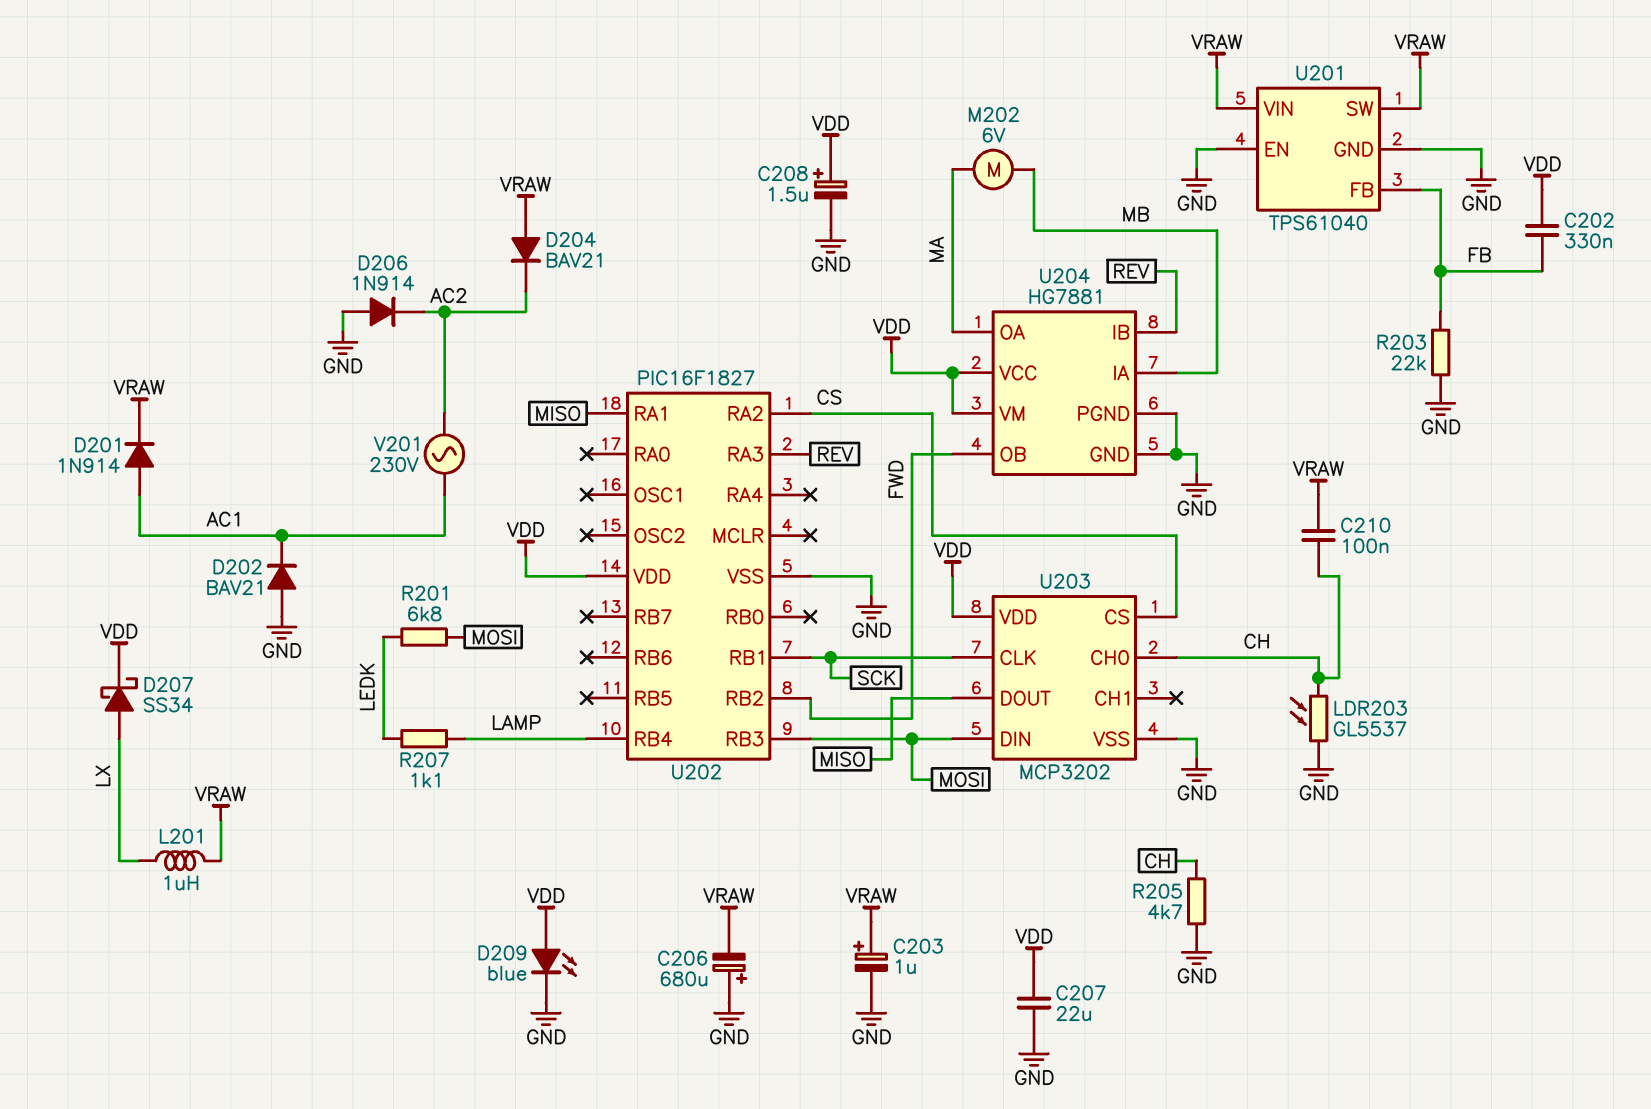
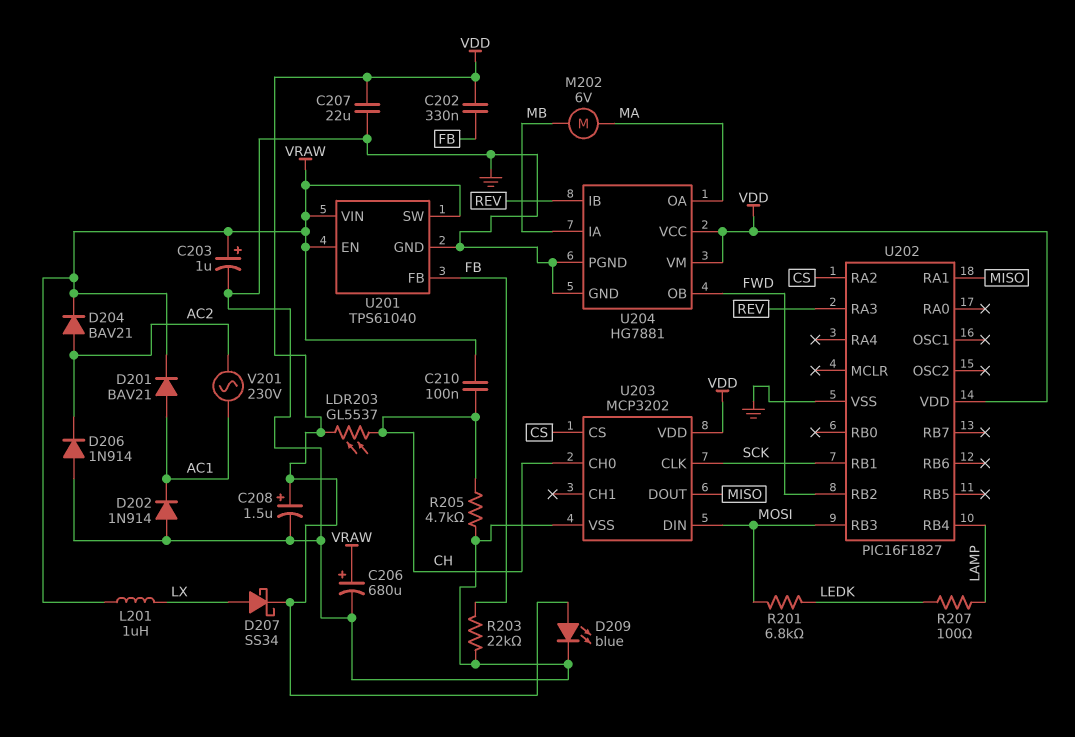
C206: 680uF (plus GND, minus VRAW) -> 680uF (plus VRAW, minus GND)
D201: diode 1N914 (A AC1, K VRAW) -> diode BAV21 (A AC1, K VRAW)
D202: diode BAV21 (A GND, K AC1) -> diode 1N914 (A GND, K AC1)
D204: diode BAV21 (A VRAW, K AC2) -> diode BAV21 (A AC2, K VRAW)
LDR203: GL5537 (CH, GND) -> GL5537 (CH, VDD)
R207: 1.1k (LAMP, LEDK) -> 100 (LAMP, LEDK)
U201 pin EN: GND -> VRAW

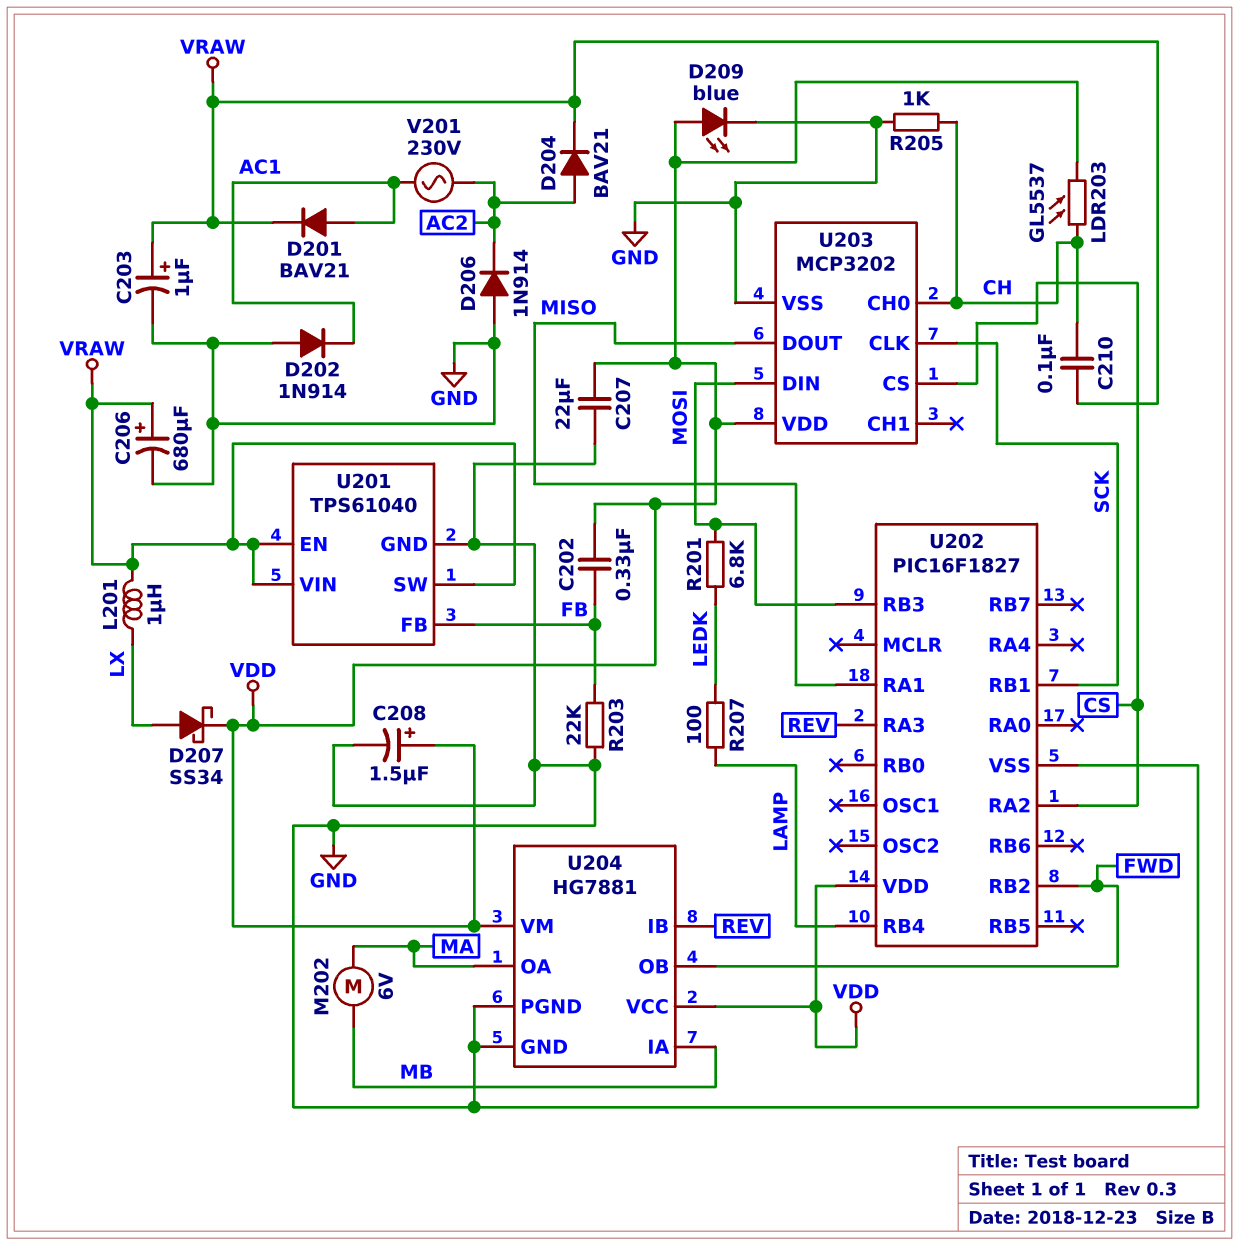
R205: 4.7k (CH, GND) -> 1k (CH, GND)

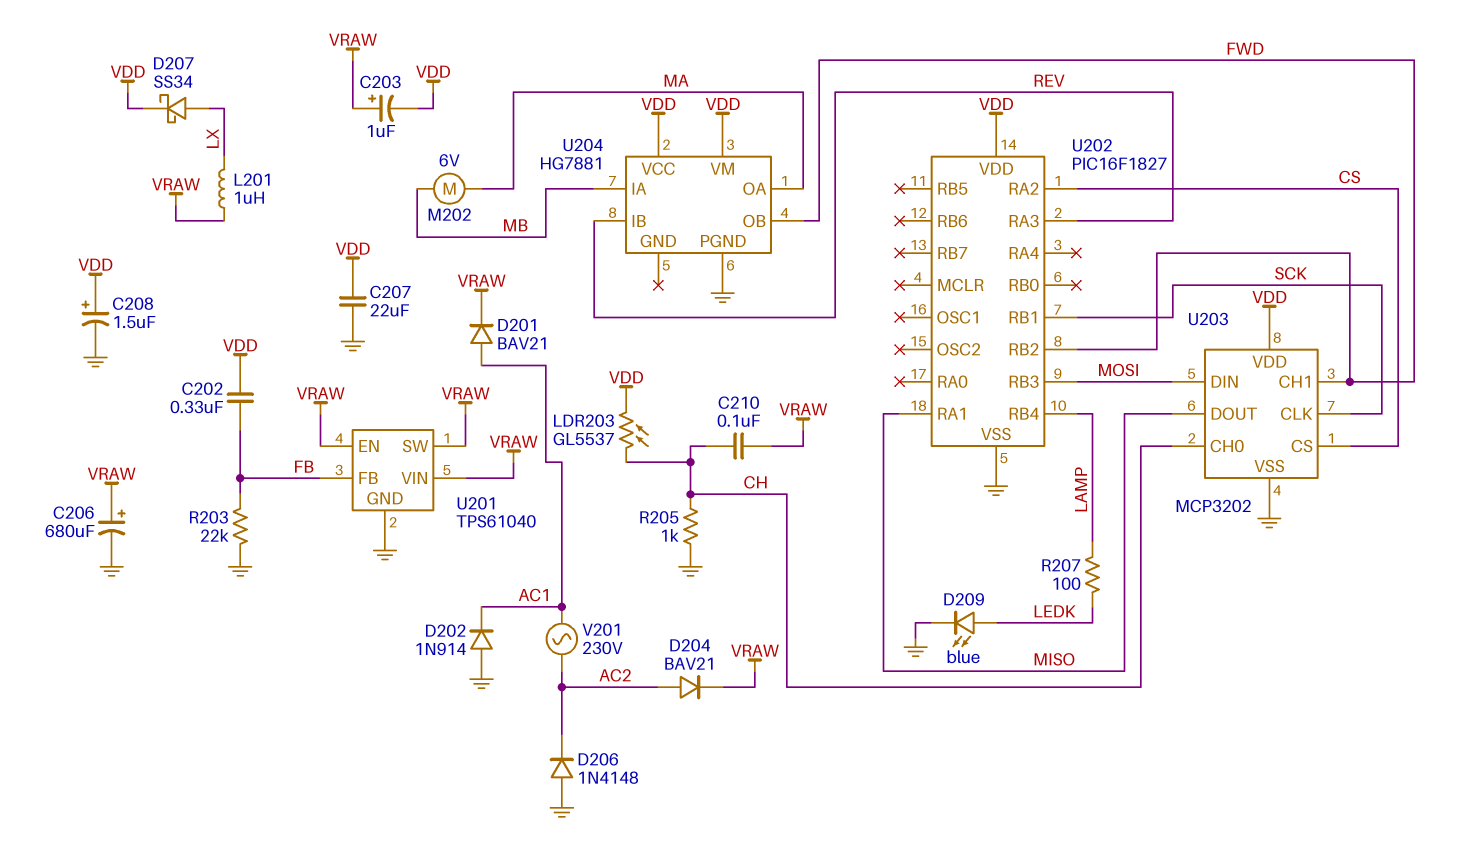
C203: 1uF (plus VRAW, minus GND) -> 1uF (plus VRAW, minus VDD)
D206: diode 1N914 (A GND, K AC2) -> diode 1N4148 (A GND, K AC2)
D209: LED blue (A VDD, K GND) -> LED blue (A LEDK, K GND)
R201: 6.8k (LEDK, MOSI) -> none
U203 pin CH1: none -> FWD
U204 pin GND: GND -> none

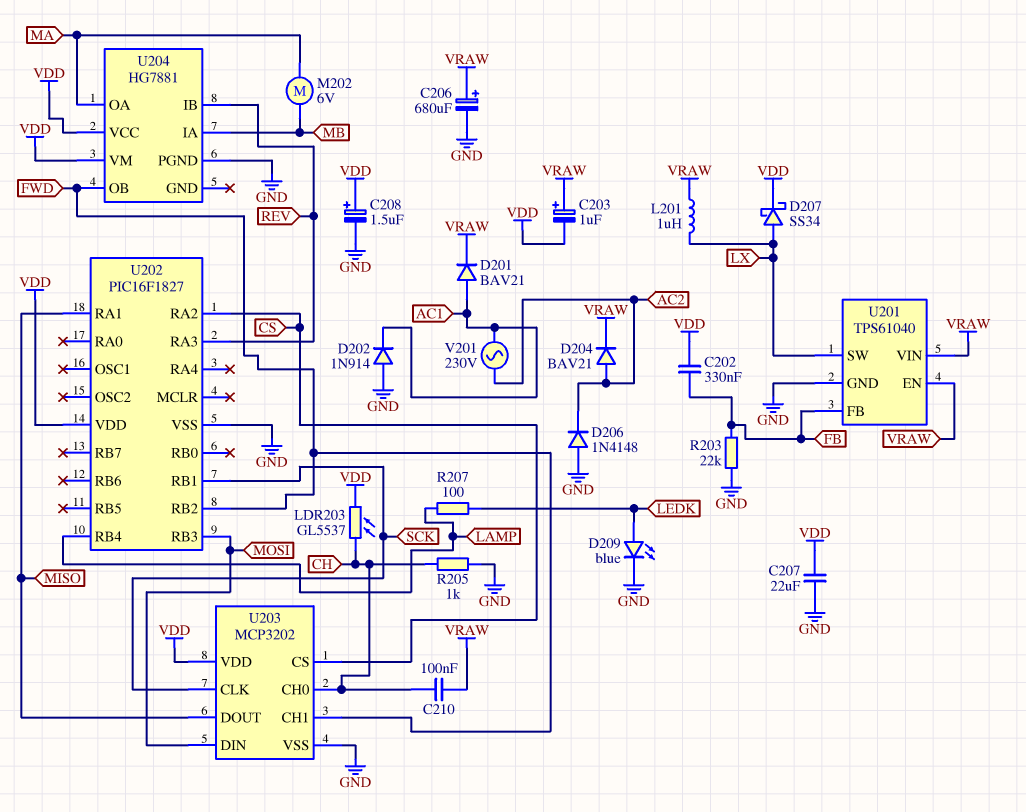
U201 pin SW: VRAW -> LX

